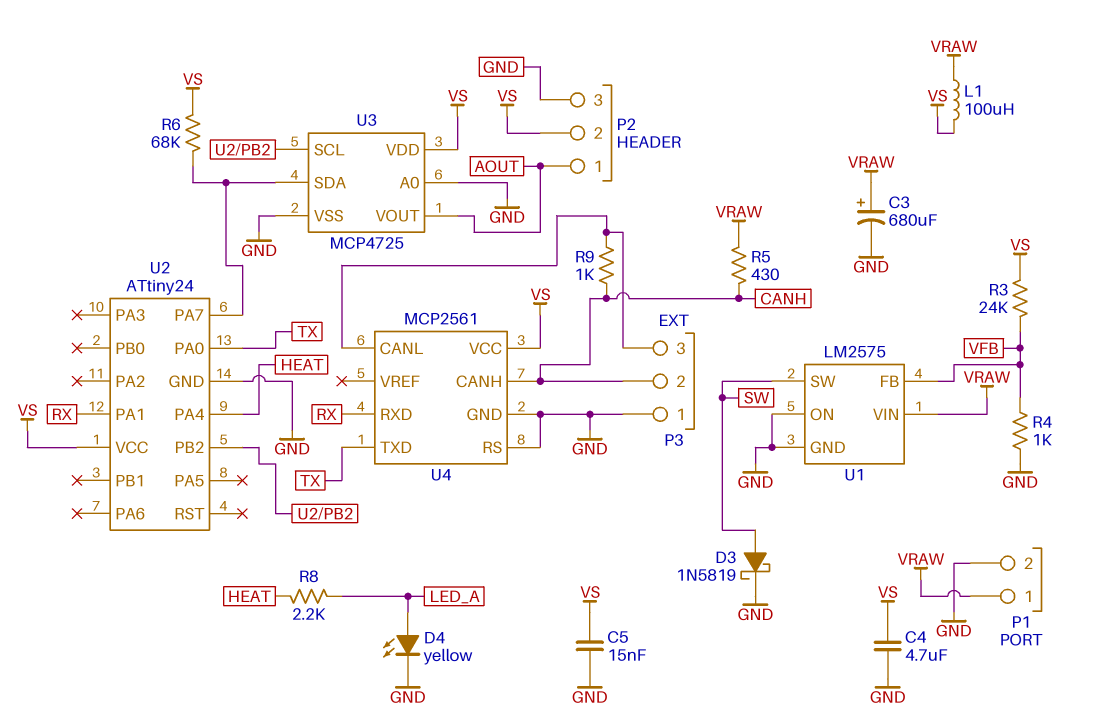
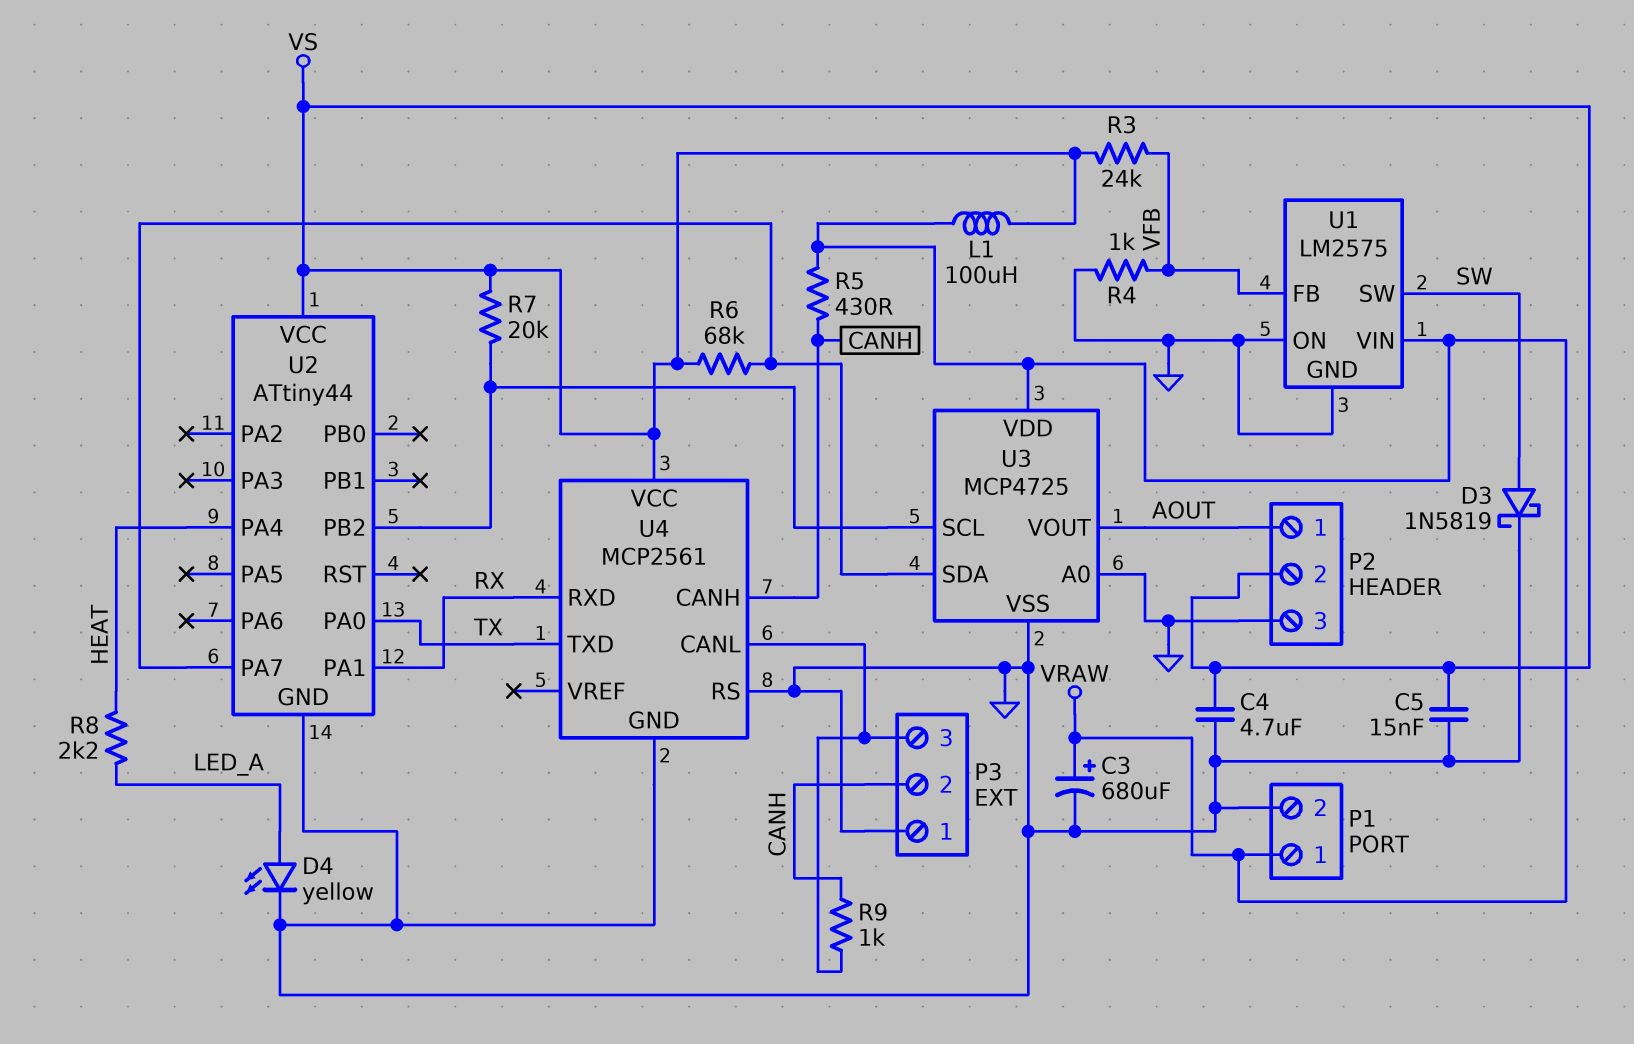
R7: none -> 20k (U2/PB2, VS)
U2: ATtiny24 -> ATtiny44
U3 pin VDD: VS -> VRAW

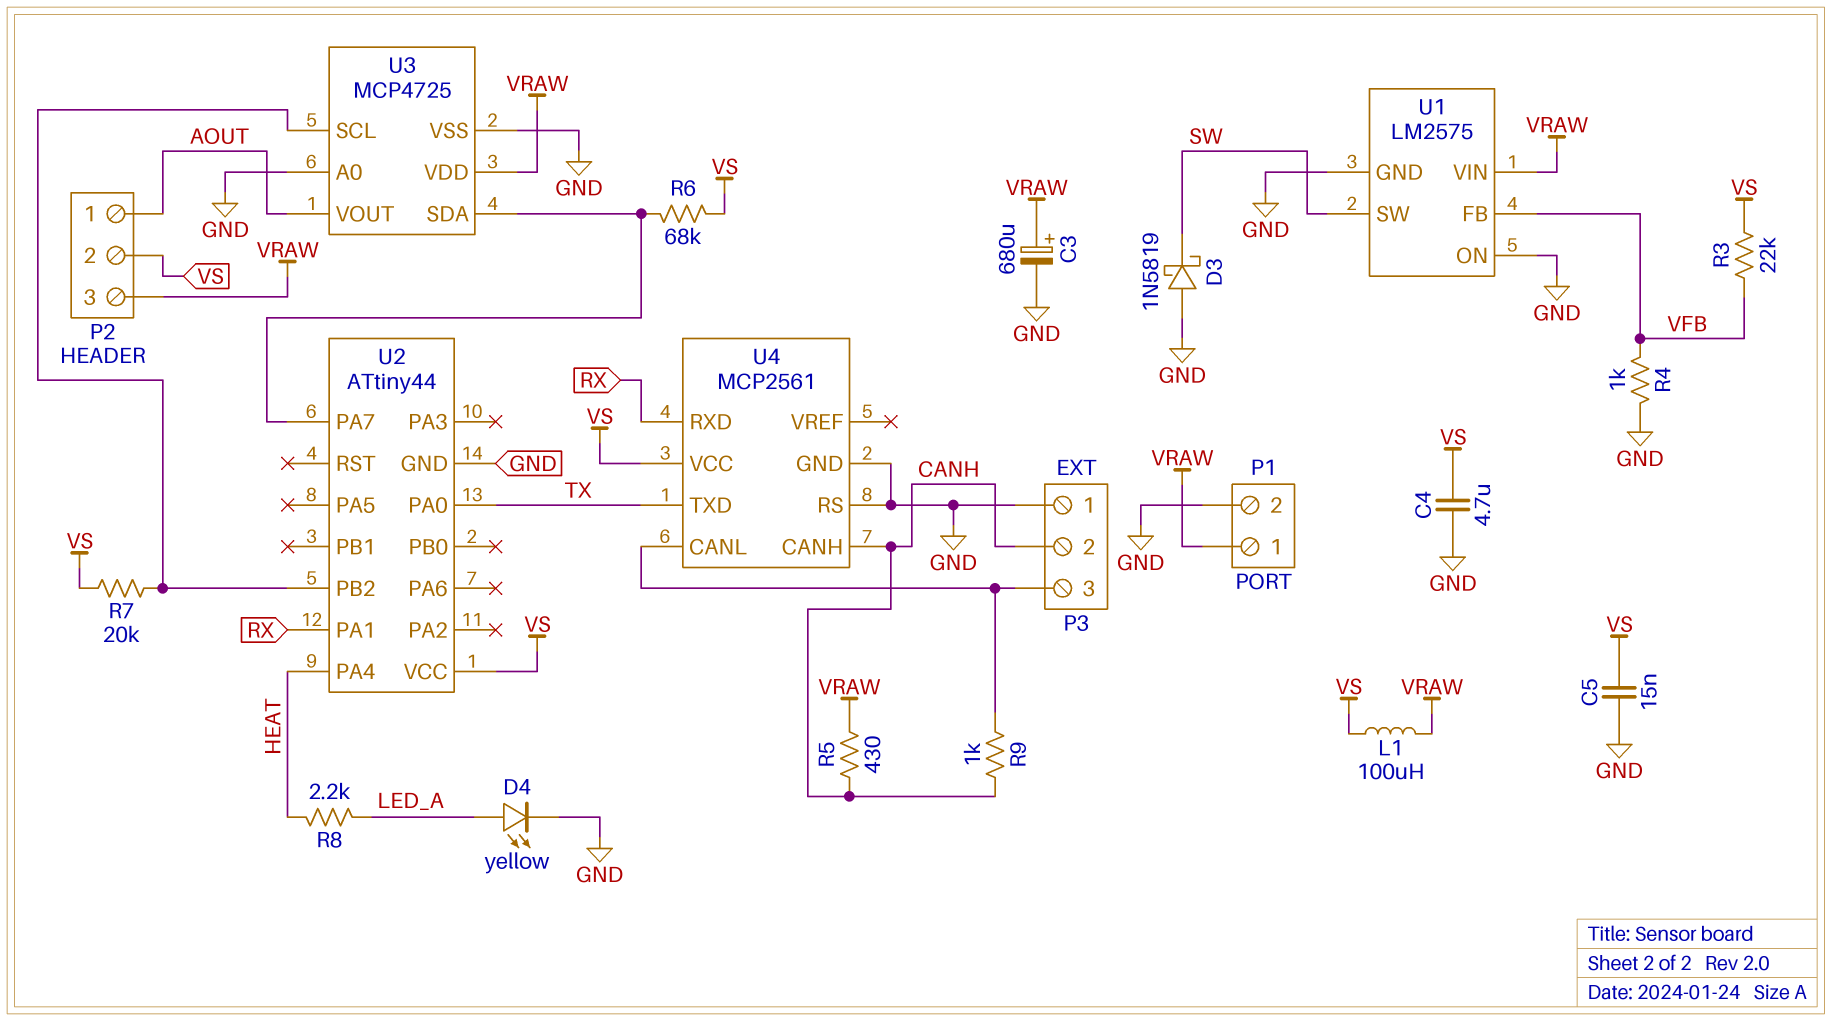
D3: schottky 1N5819 (A SW, K GND) -> schottky 1N5819 (A GND, K SW)
P2 pin 3: GND -> VRAW
R3: 24k (VFB, VS) -> 22k (VFB, VS)

